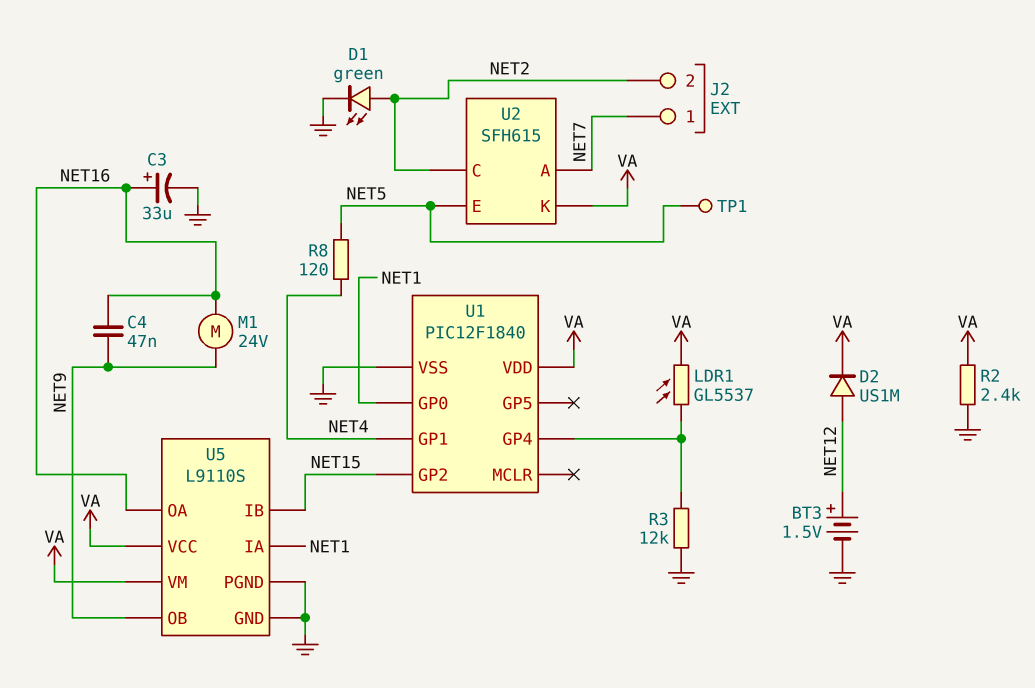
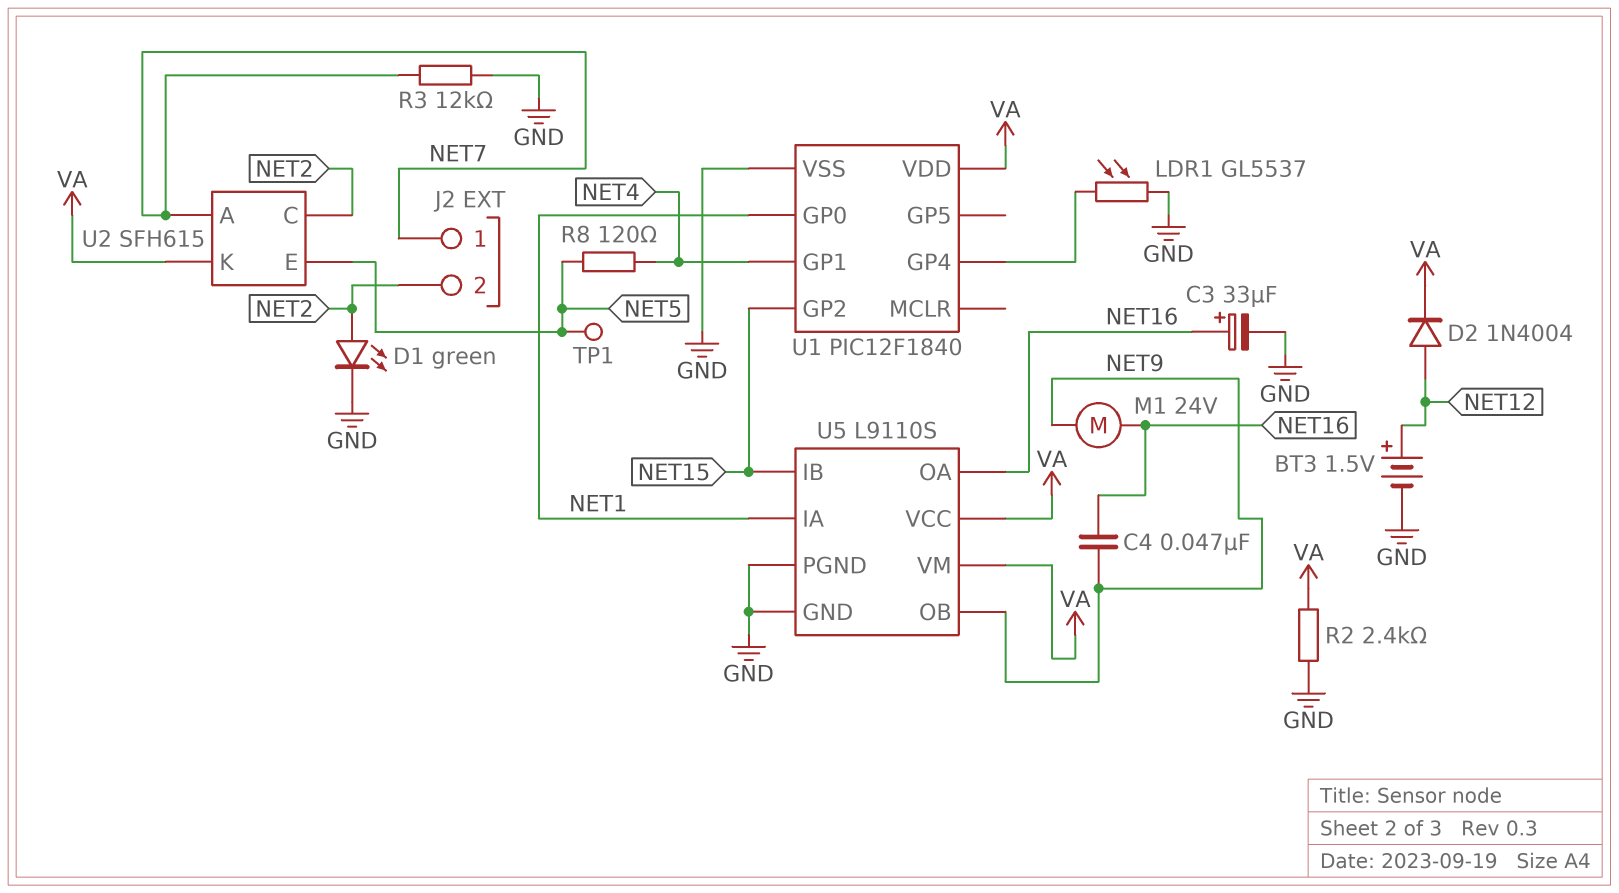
D2: diode US1M (A NET12, K VA) -> diode 1N4004 (A NET12, K VA)
LDR1: GL5537 (U1/GP4, VA) -> GL5537 (GND, U1/GP4)
R3: 12k (GND, U1/GP4) -> 12k (GND, NET7)

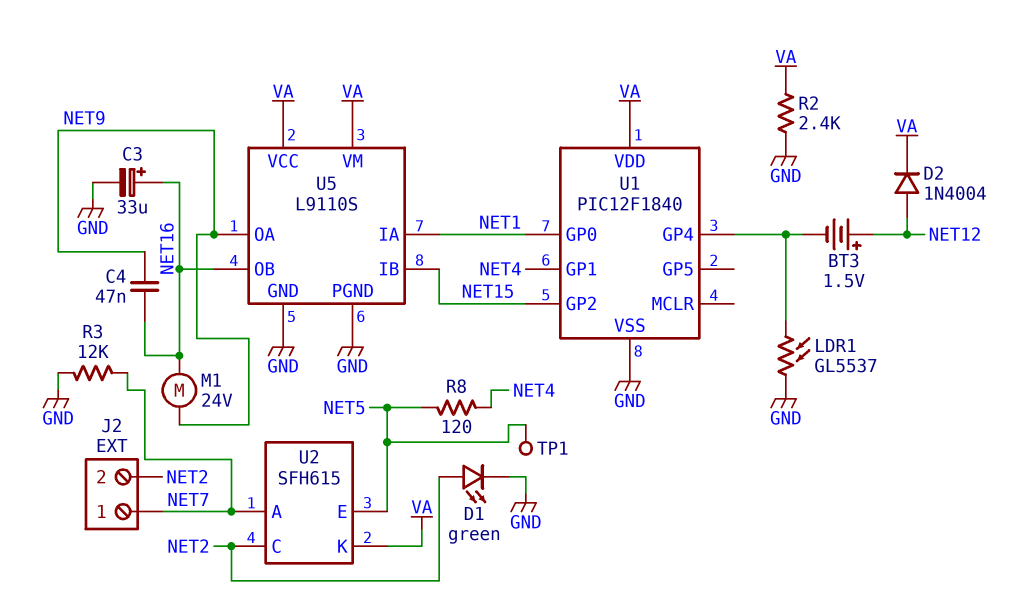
BT3: 1.5V (plus NET12, minus GND) -> 1.5V (plus NET12, minus U1/GP4)
U5 pin OA: NET16 -> NET9
U5 pin OB: NET9 -> NET16

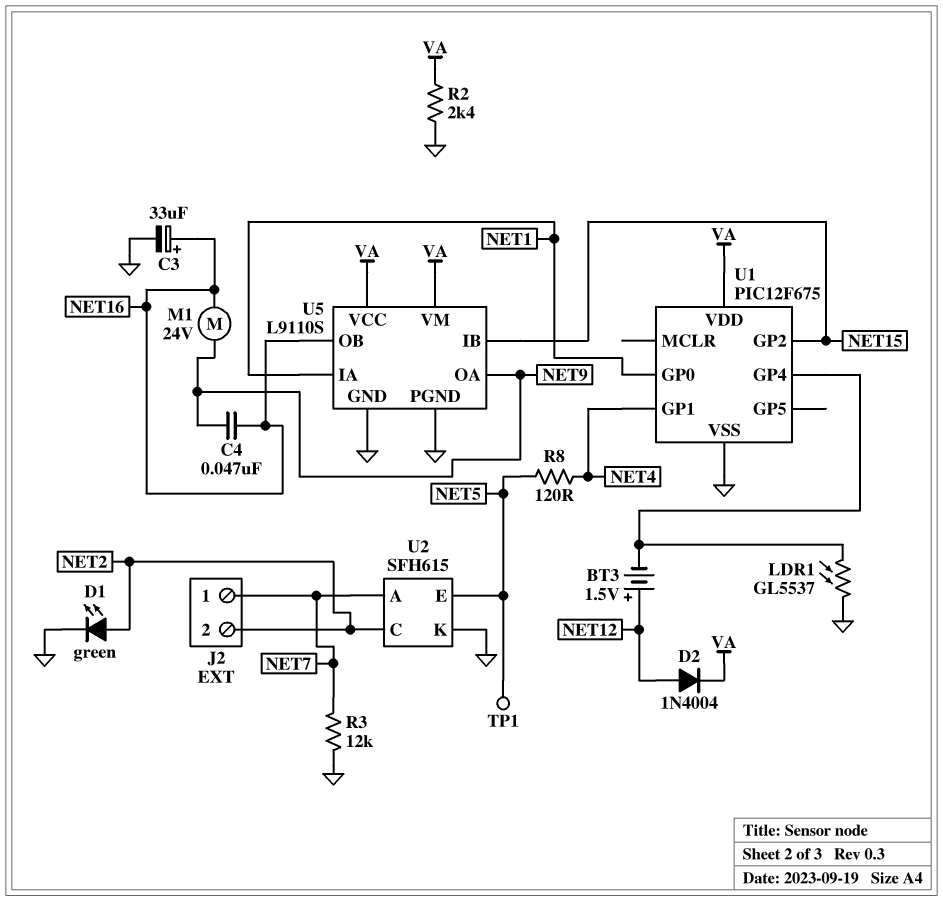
U1: PIC12F1840 -> PIC12F675
U2 pin K: VA -> GND

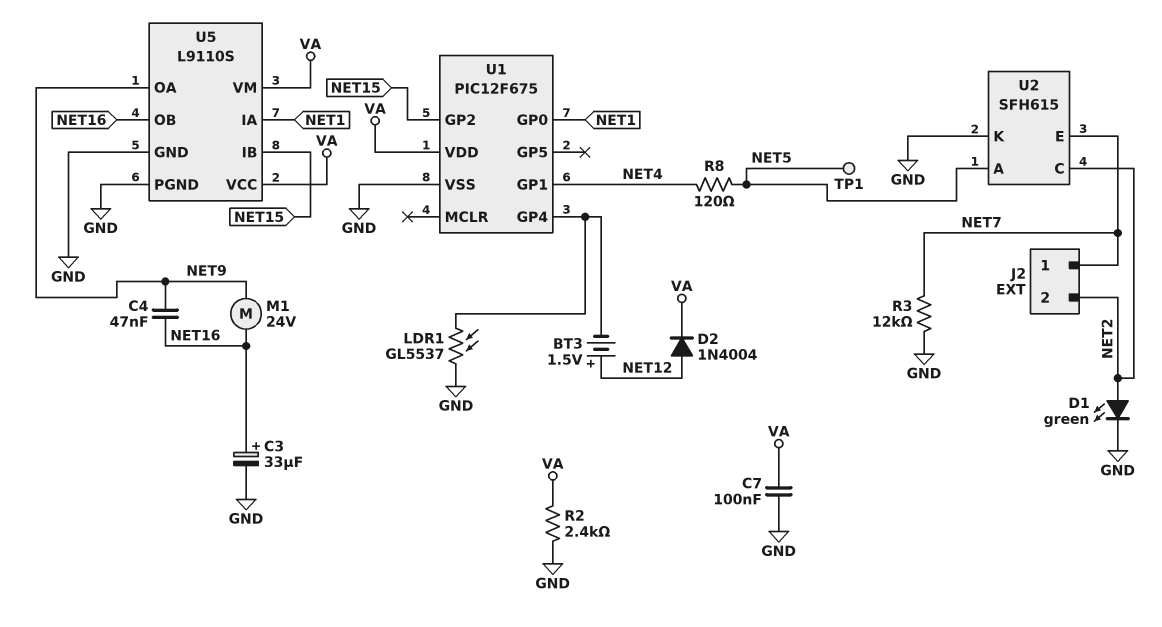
C7: none -> 100nF (GND, VA)
U2 pin A: NET7 -> NET5
U2 pin E: NET5 -> NET7

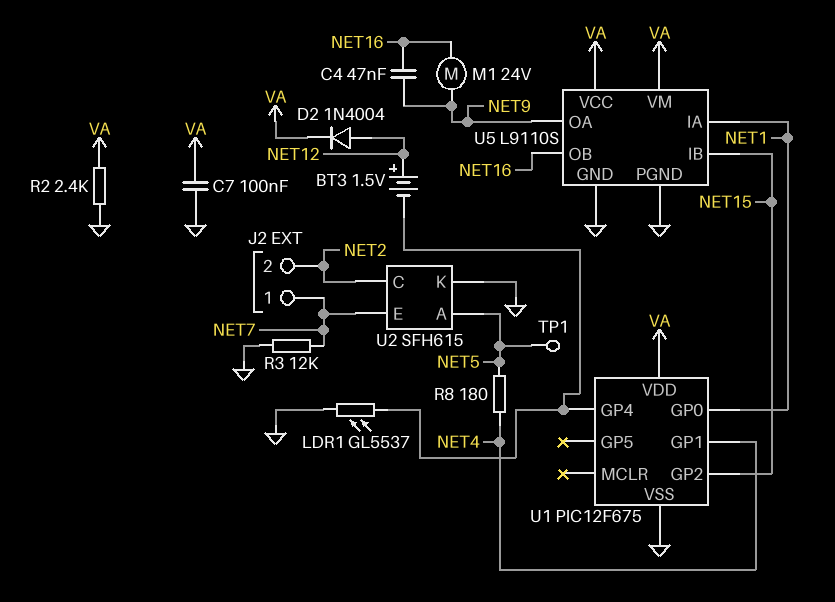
C3: 33uF (plus NET16, minus GND) -> none
D1: LED green (A NET2, K GND) -> none
R8: 120 (NET4, NET5) -> 180 (NET4, NET5)

